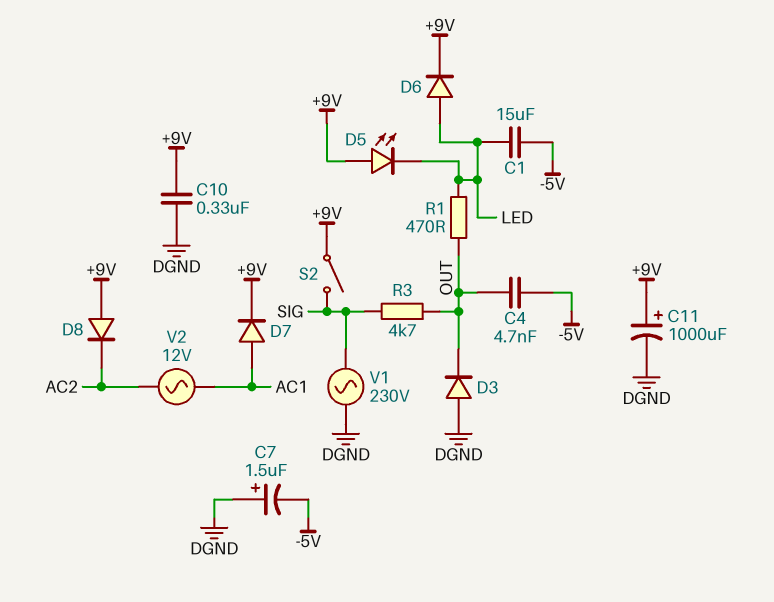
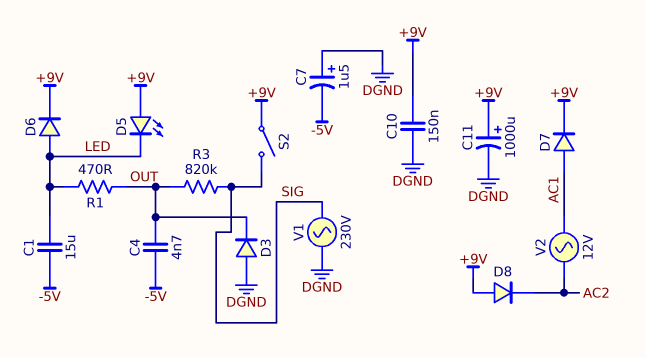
C10: 330nF (+9V, DGND) -> 150nF (+9V, DGND)
R3: 4.7k (OUT, SIG) -> 820k (OUT, SIG)

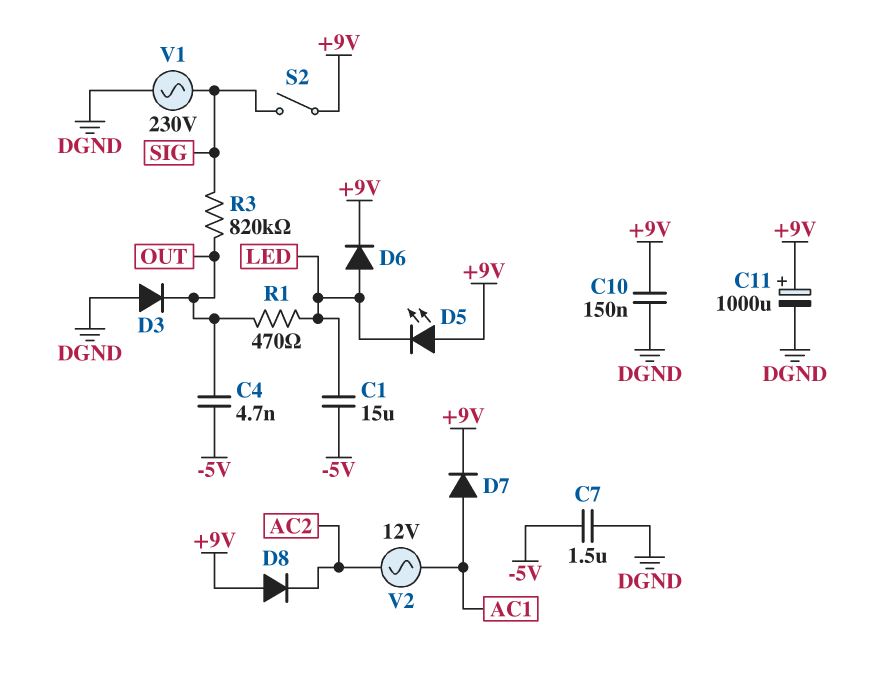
C7: 1.5uF (plus DGND, minus -5V) -> 1.5uF (-5V, DGND)

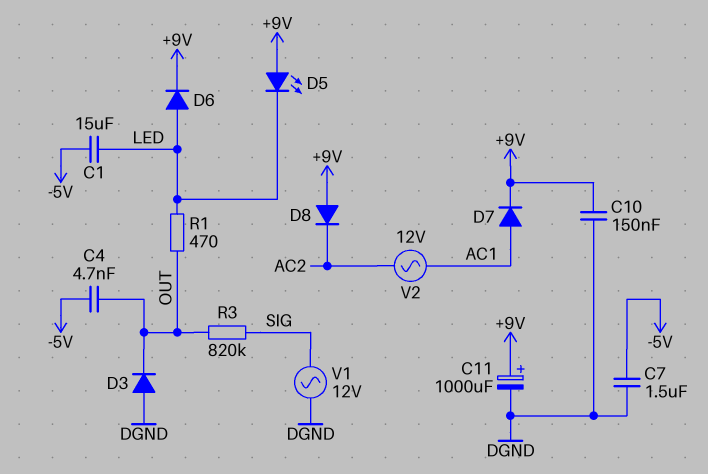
S2: switch (+9V, SIG) -> none
V1: AC 230V (DGND, SIG) -> AC 12V (DGND, SIG)

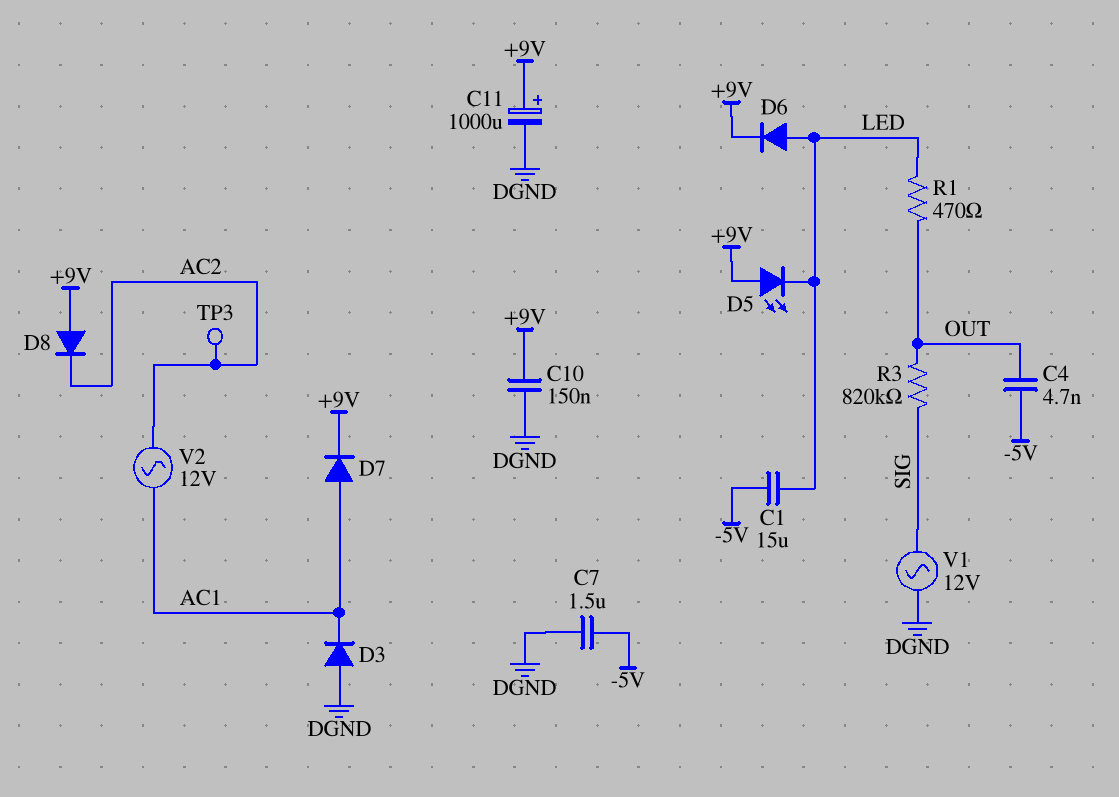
D3: diode (A DGND, K OUT) -> diode (A DGND, K AC1)
TP3: none -> test point (AC2)

